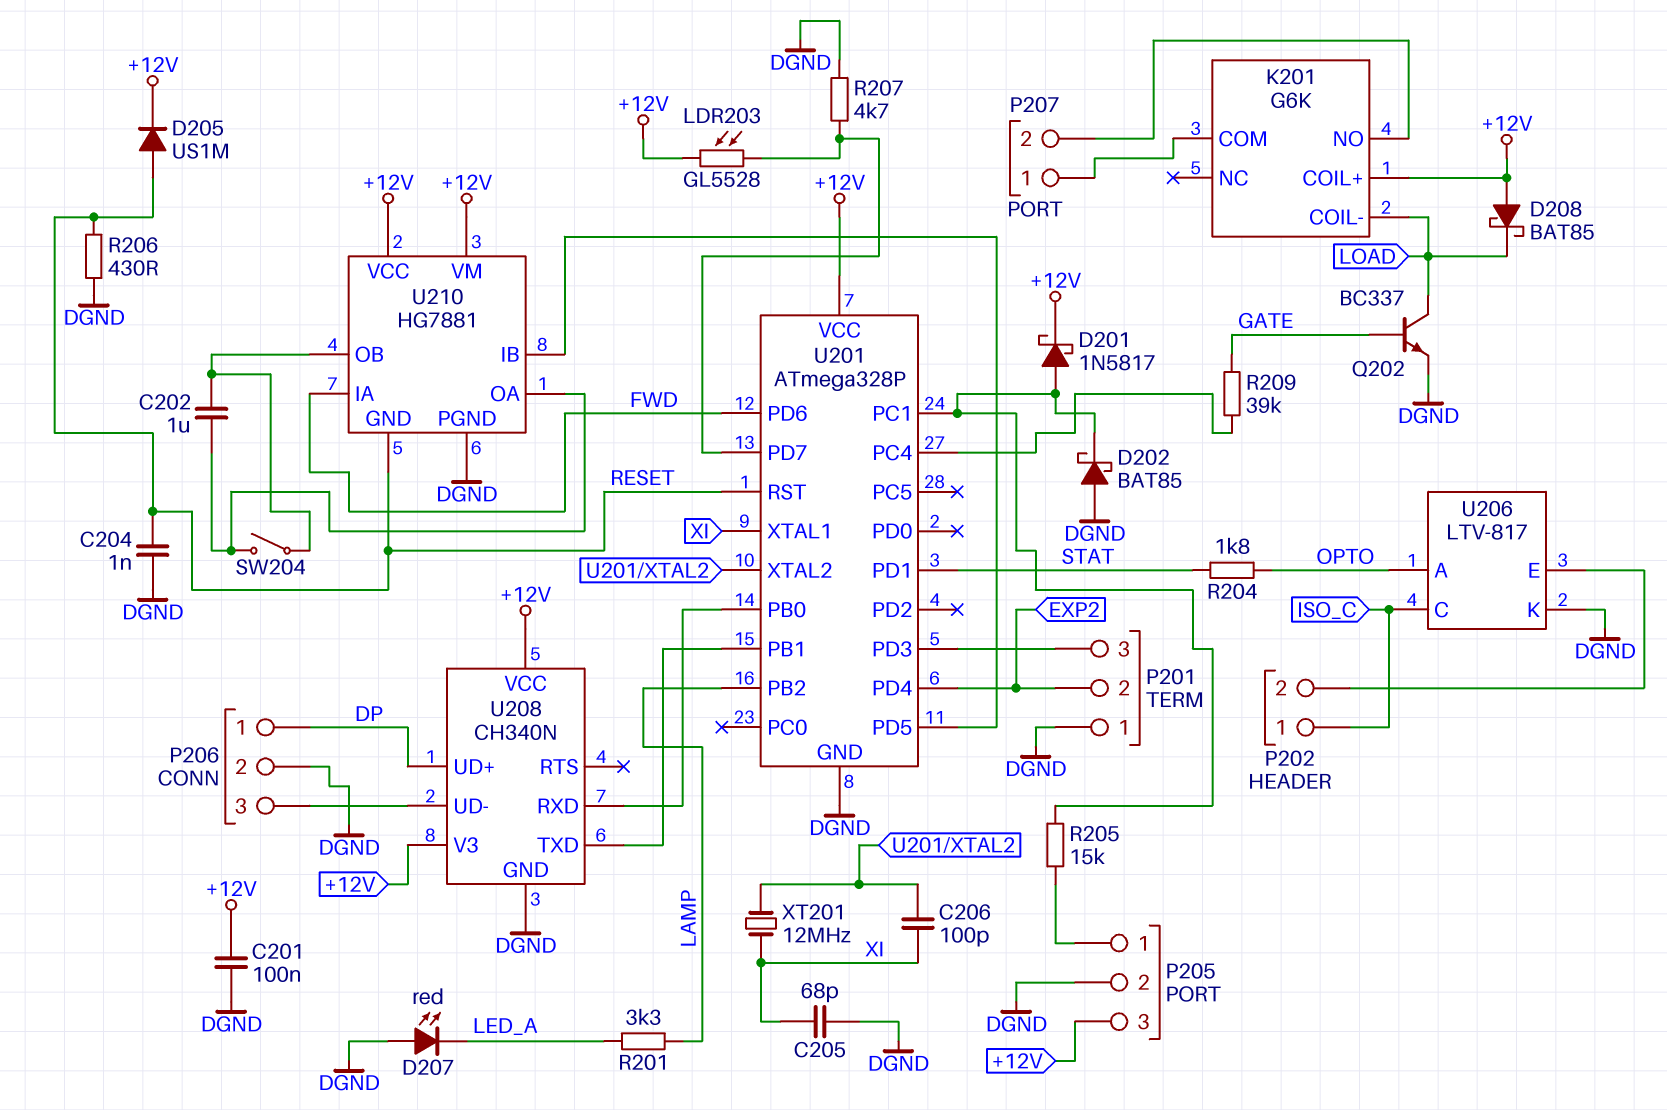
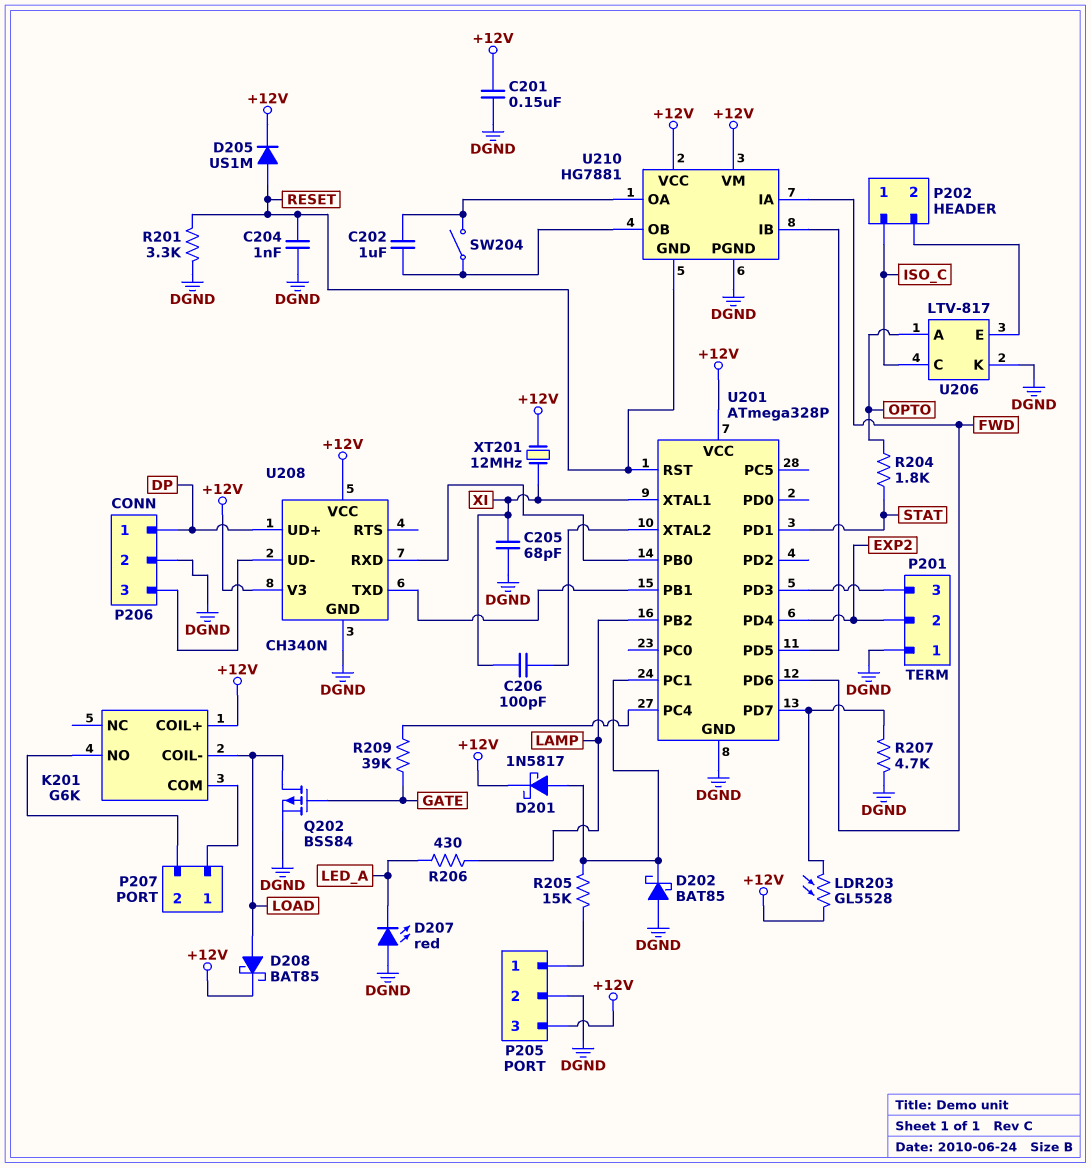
C201: 100nF (+12V, DGND) -> 150nF (+12V, DGND)
D208: schottky BAT85 (A +12V, K LOAD) -> schottky BAT85 (A LOAD, K +12V)
Q202: NPN BC337 (B GATE, C LOAD, E DGND) -> PMOS BSS84 (G GATE, D LOAD, S DGND)
R201: 3.3k (LAMP, LED_A) -> 3.3k (DGND, RESET)
R206: 430 (DGND, RESET) -> 430 (LAMP, LED_A)
XT201: 12MHz (U201/XTAL2, XI) -> 12MHz (+12V, XI)

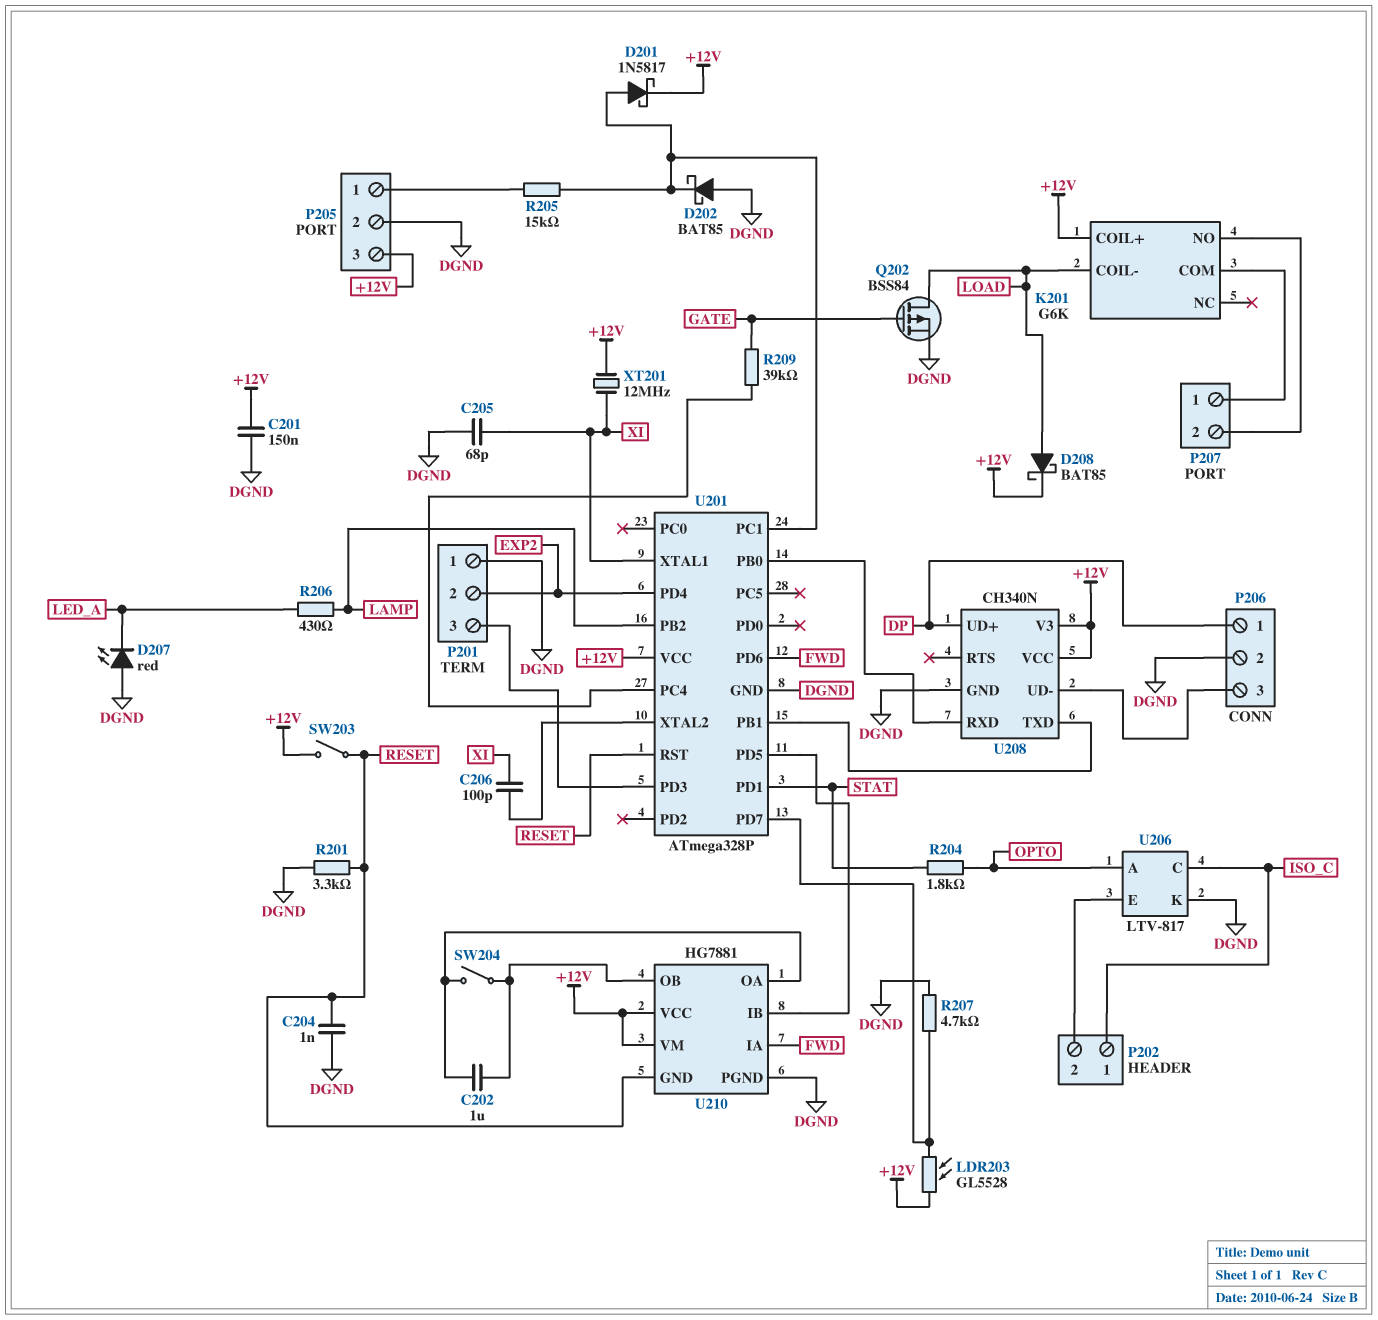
D205: diode US1M (A RESET, K +12V) -> none
SW203: none -> switch (+12V, RESET)

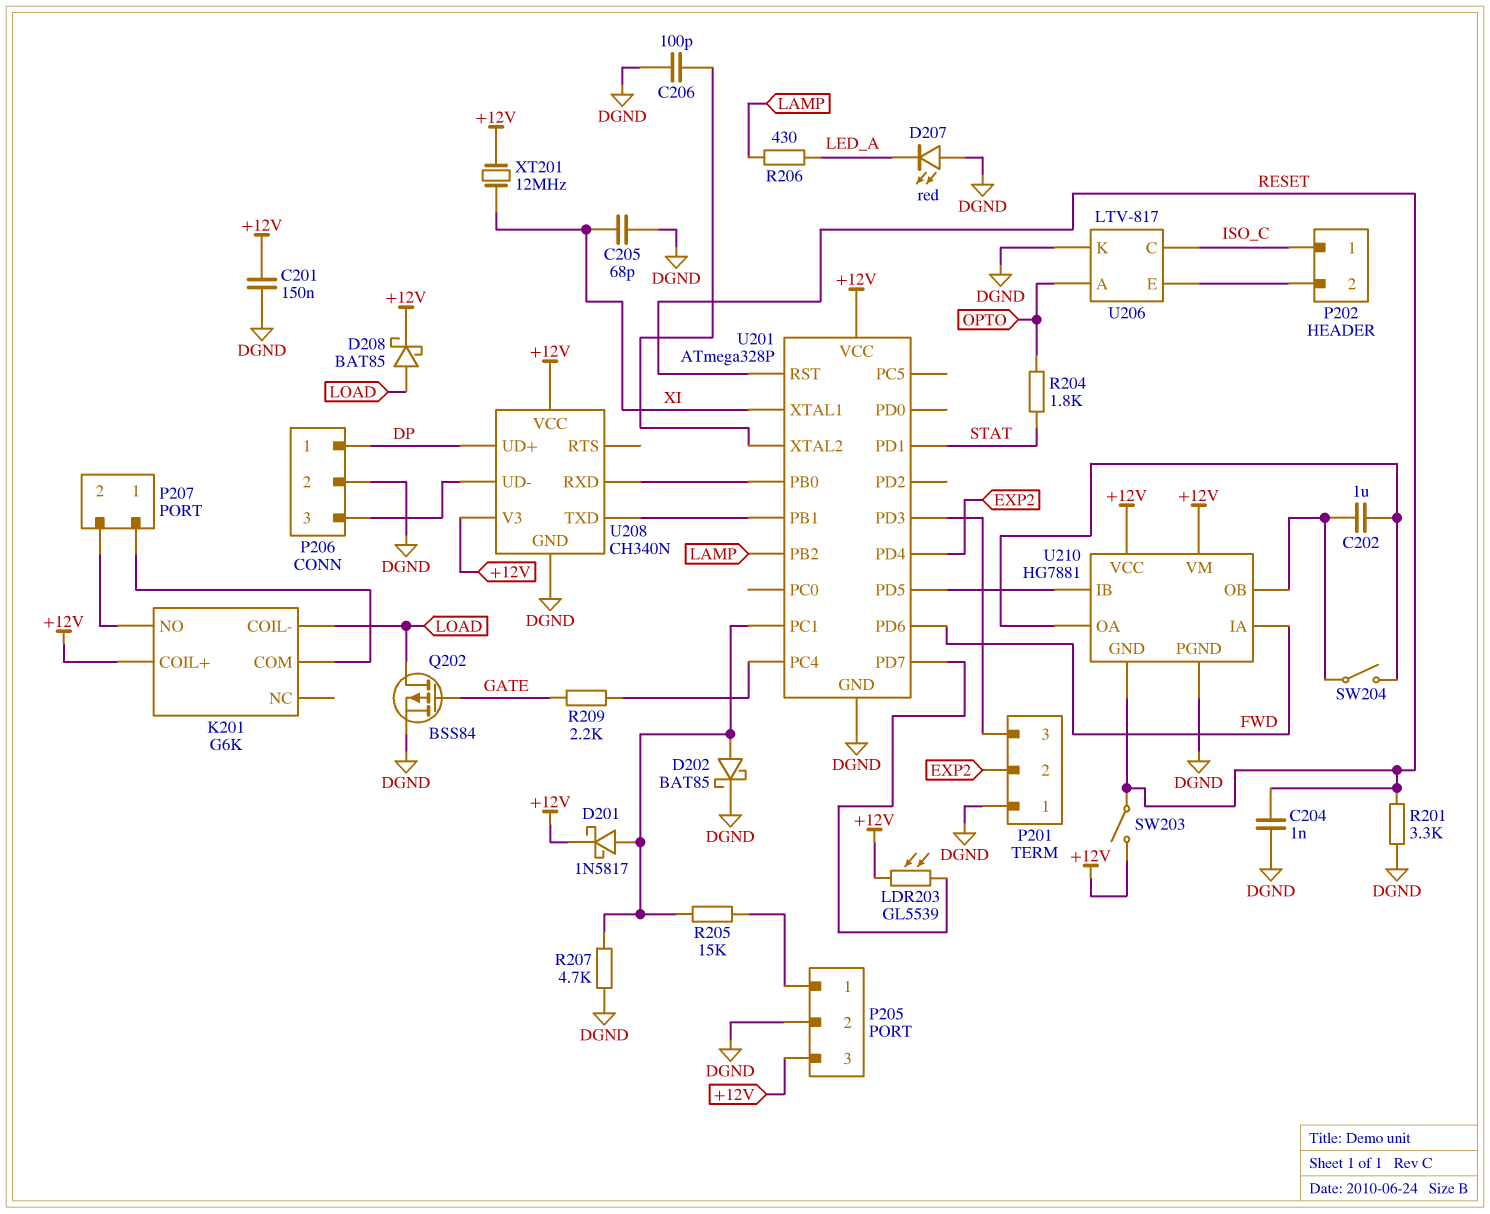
C206: 100pF (U201/XTAL2, XI) -> 100pF (DGND, U201/XTAL2)
D202: schottky BAT85 (A DGND, K U201/PC1) -> schottky BAT85 (A U201/PC1, K DGND)
LDR203: GL5528 (+12V, U201/PD7) -> GL5539 (+12V, U201/PD7)
R207: 4.7k (DGND, U201/PD7) -> 4.7k (DGND, U201/PC1)
R209: 39k (GATE, U201/PC4) -> 2.2k (GATE, U201/PC4)

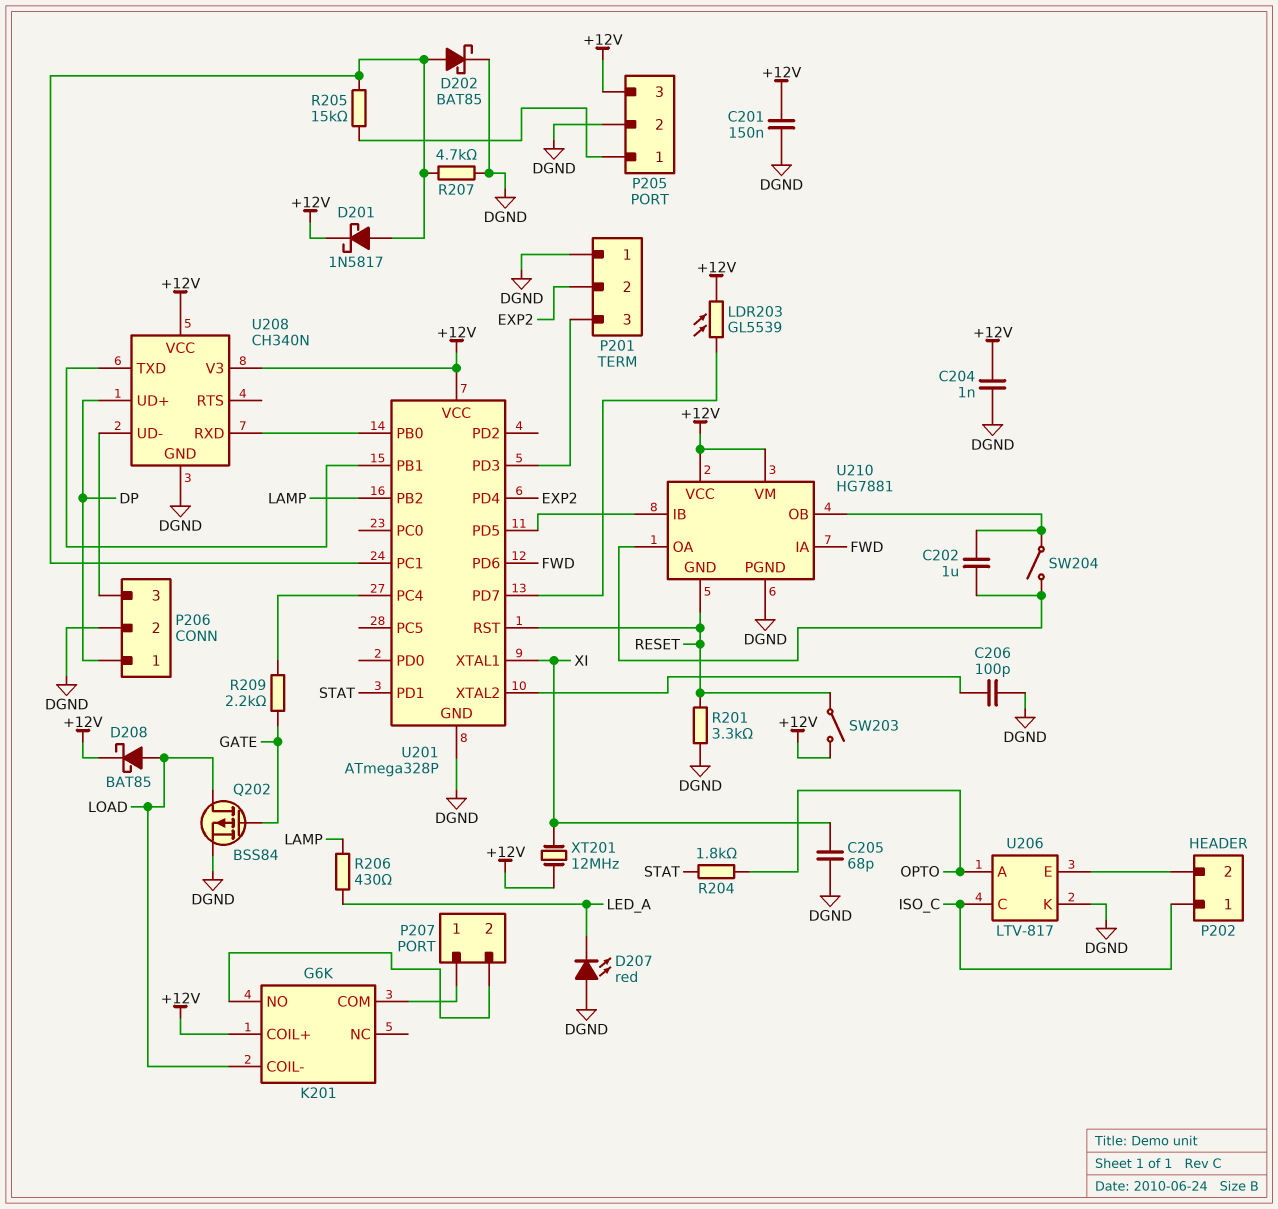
C204: 1nF (DGND, RESET) -> 1nF (+12V, DGND)

